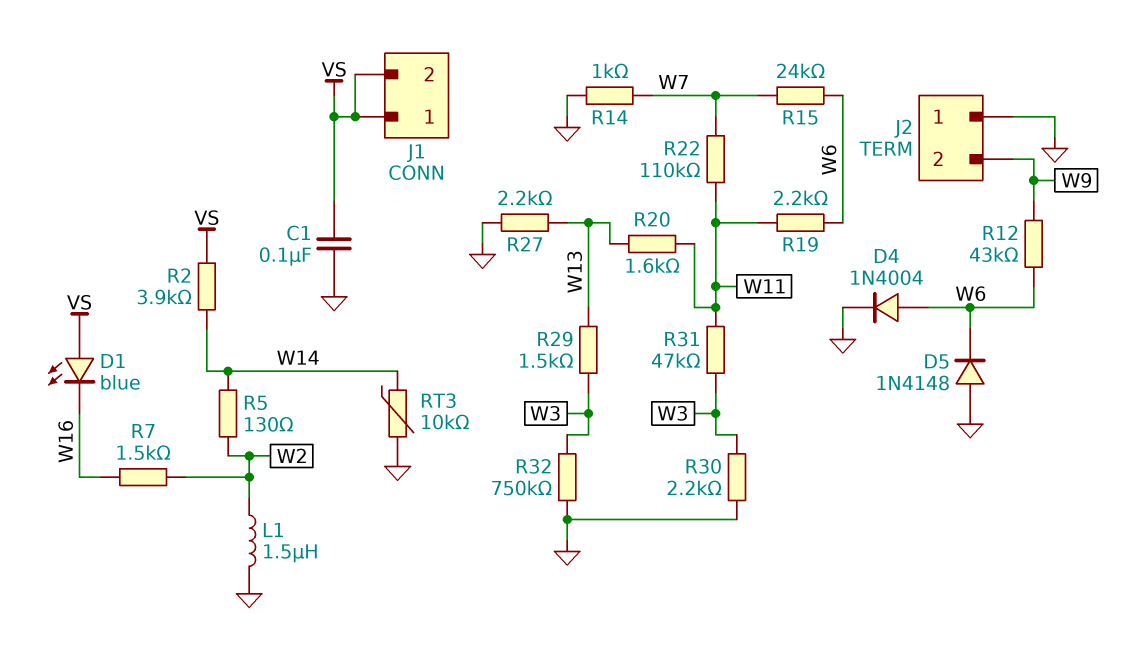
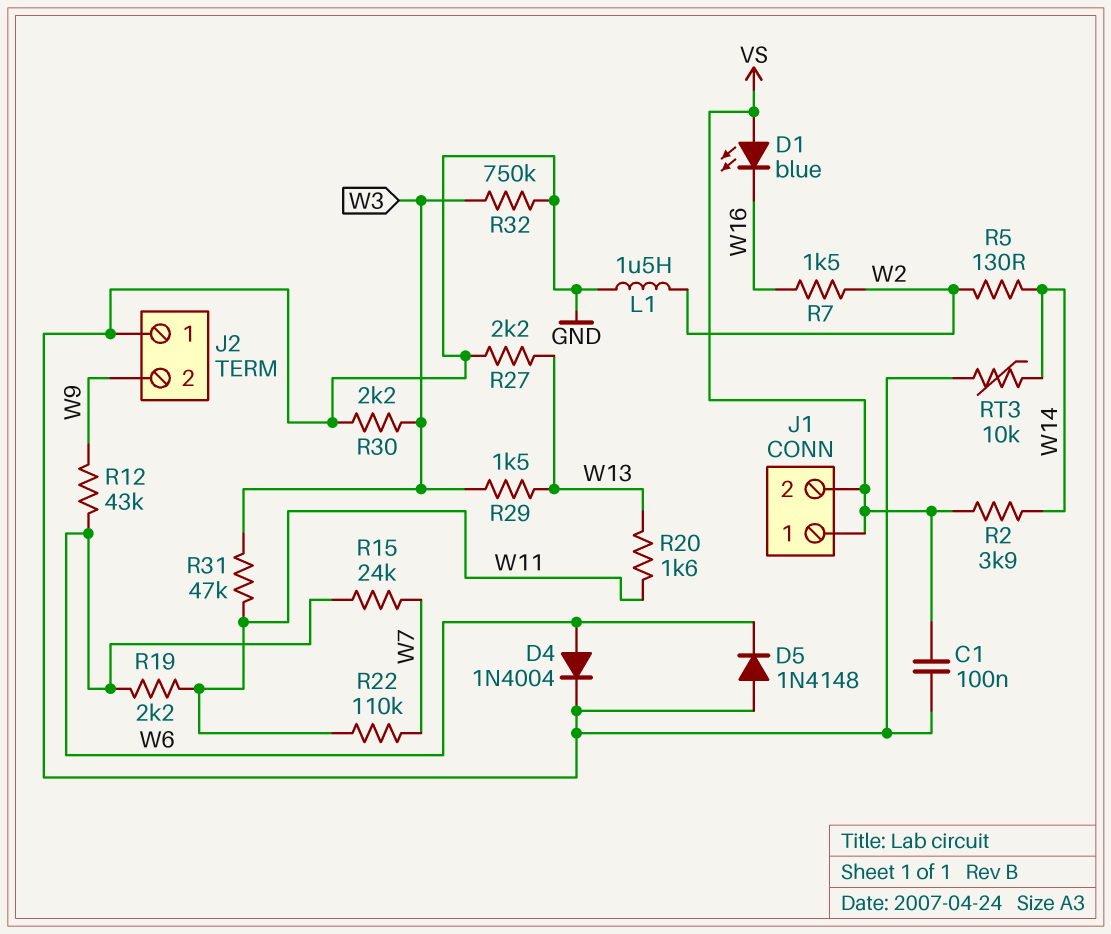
R14: 1k (GND, W7) -> none

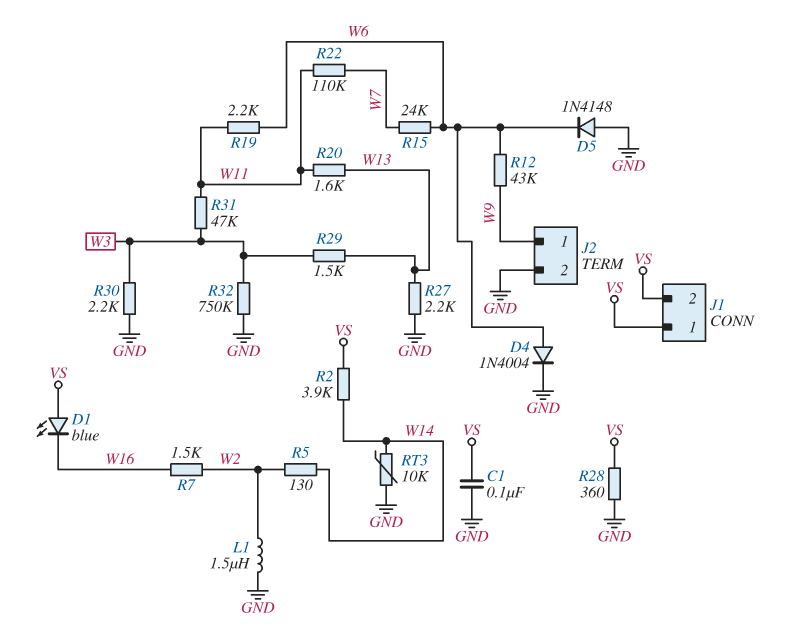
J2 pin 1: GND -> W9
J2 pin 2: W9 -> GND
R28: none -> 360 (GND, VS)

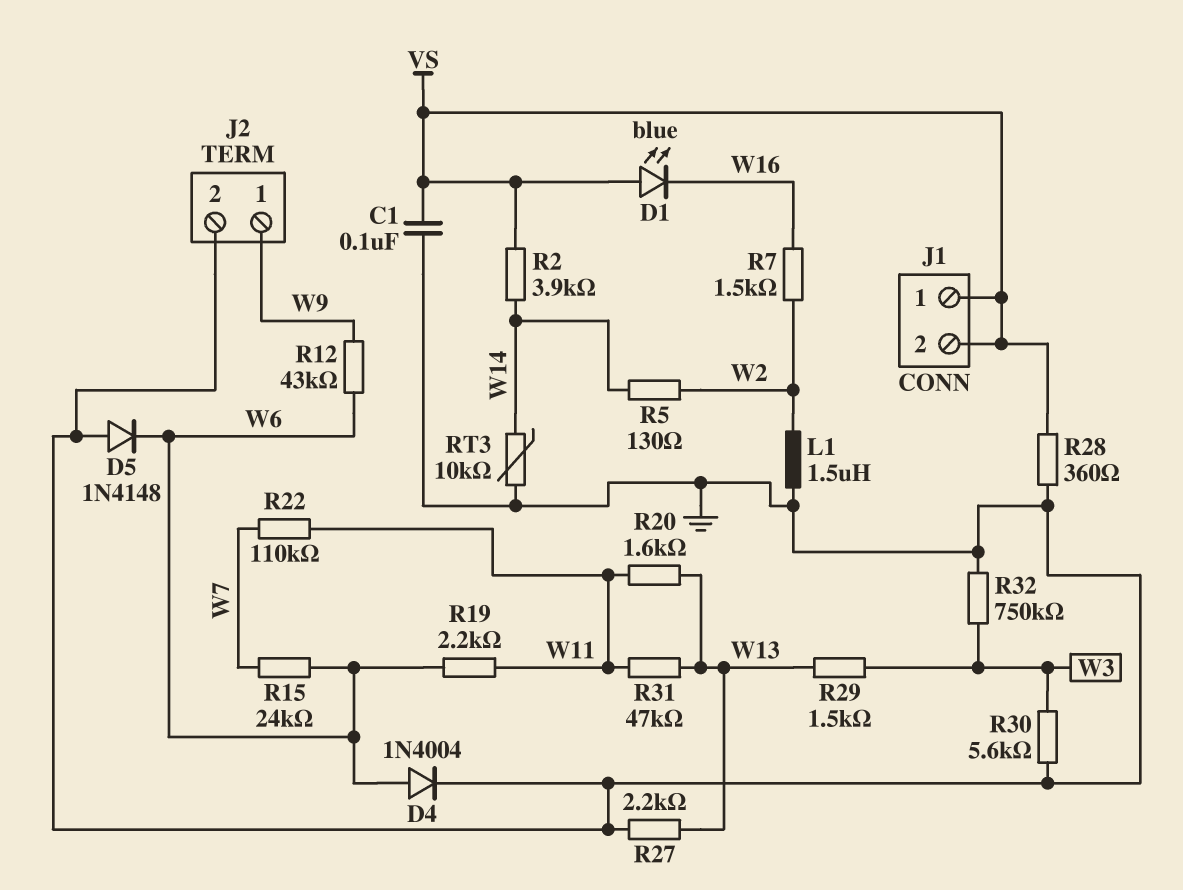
R30: 2.2k (GND, W3) -> 5.6k (GND, W3)
R31: 47k (W3, W11) -> 47k (W11, W13)

